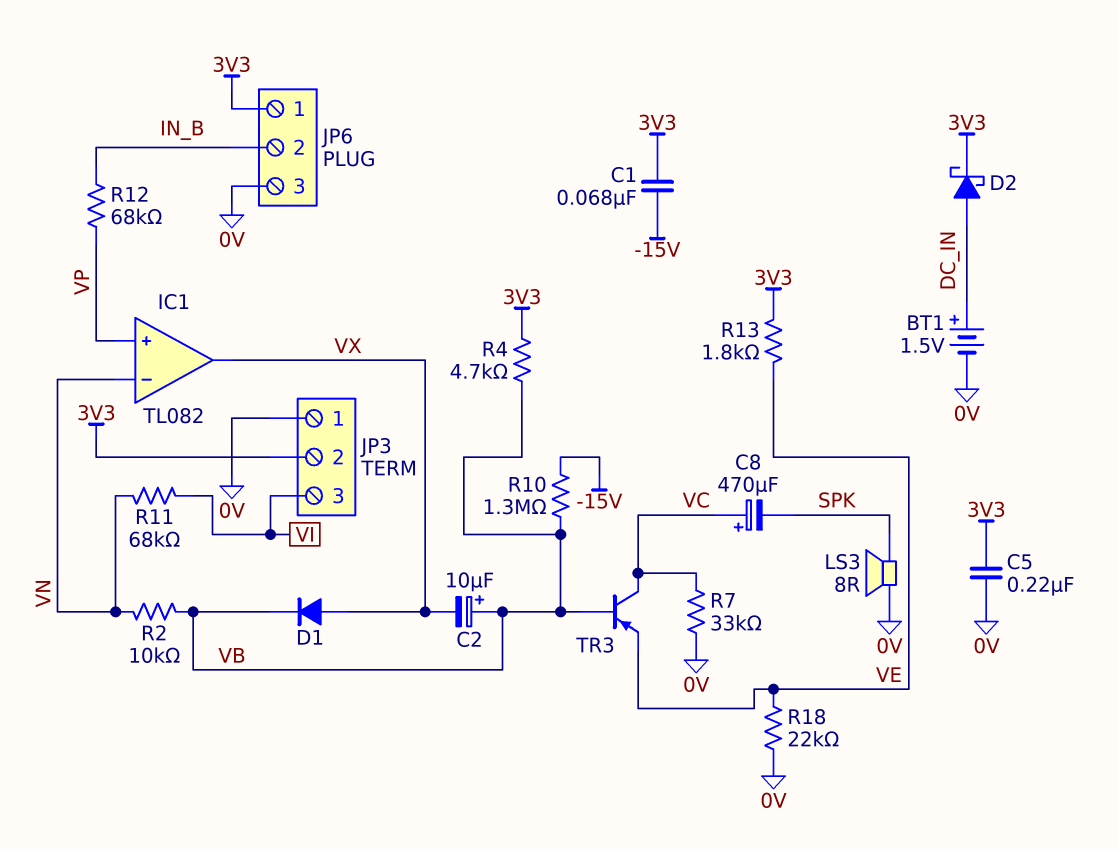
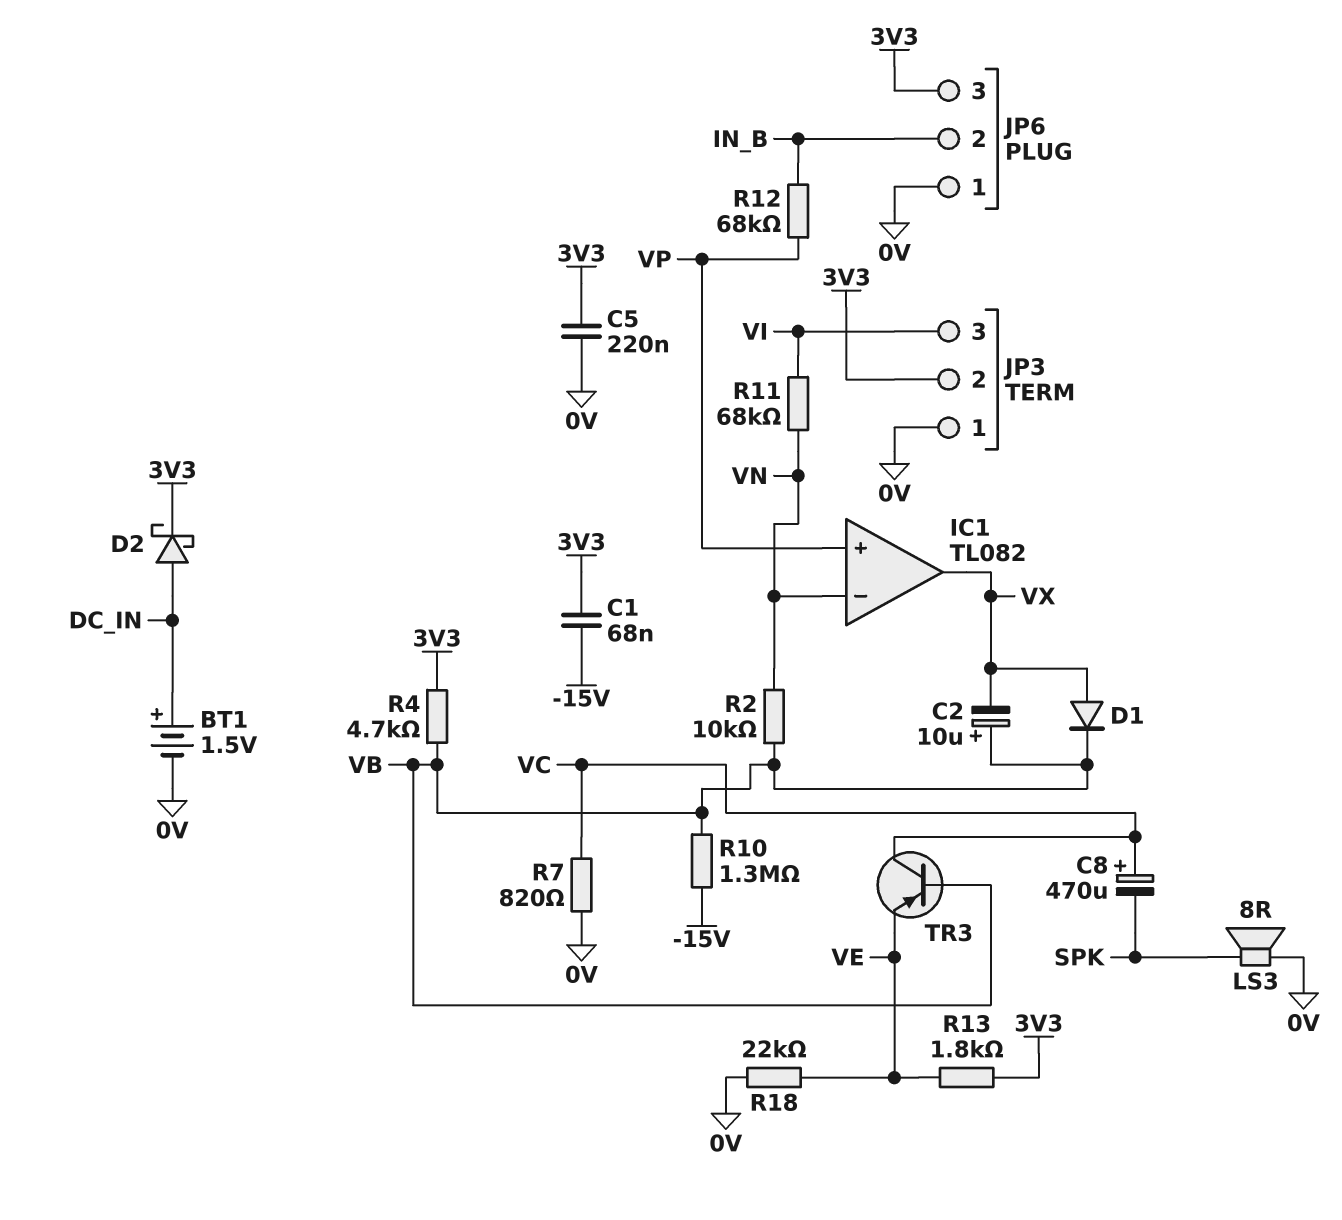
JP6 pin 1: 3V3 -> 0V
JP6 pin 3: 0V -> 3V3
R7: 33k (0V, VC) -> 820 (0V, VC)

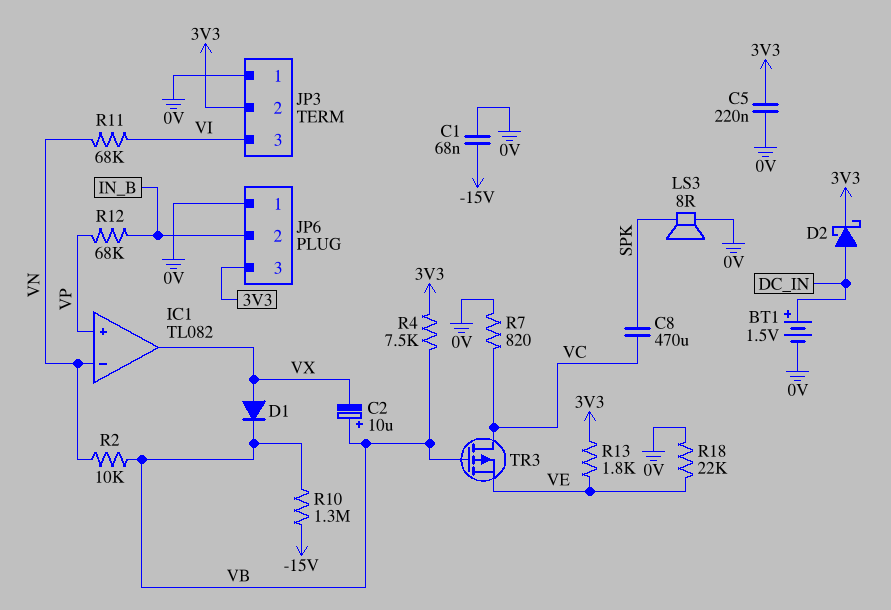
C1: 68nF (-15V, 3V3) -> 68nF (-15V, 0V)
C8: 470uF (plus VC, minus SPK) -> 470uF (SPK, VC)
R4: 4.7k (3V3, VB) -> 7.5k (3V3, VB)
TR3: PNP (B VB, C VC, E VE) -> PMOS (G VB, D VC, S VE)

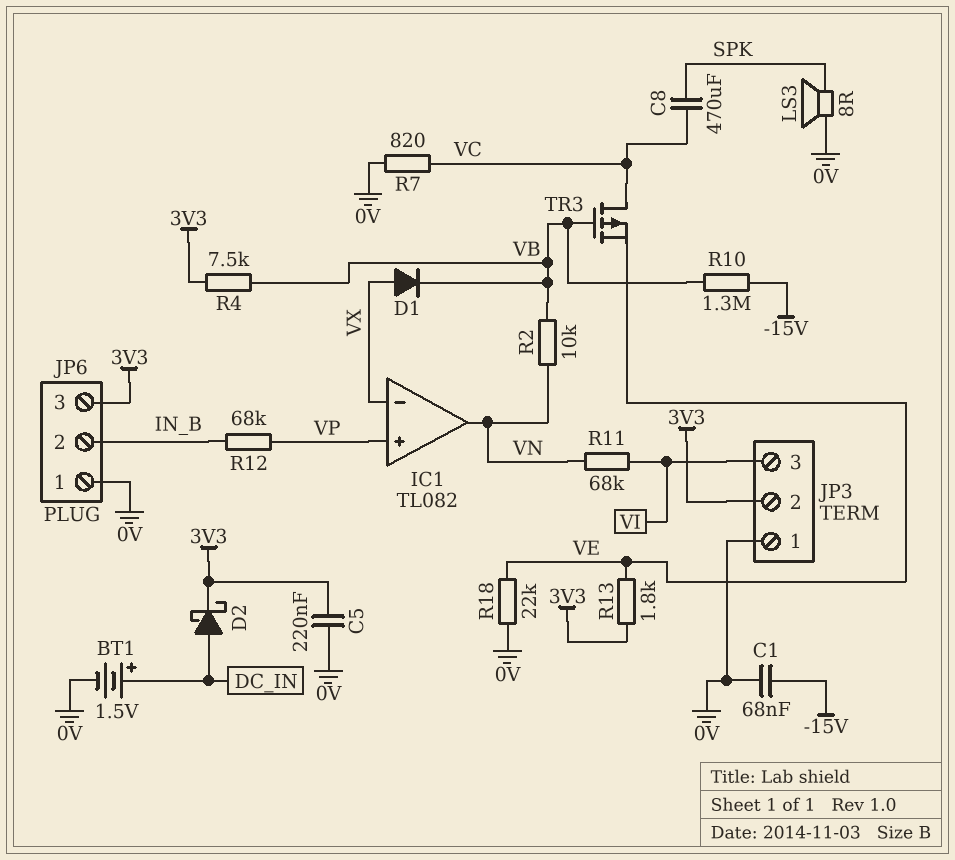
C2: 10uF (plus VB, minus VX) -> none
IC1 pin in-: VN -> VX
IC1 pin out: VX -> VN

